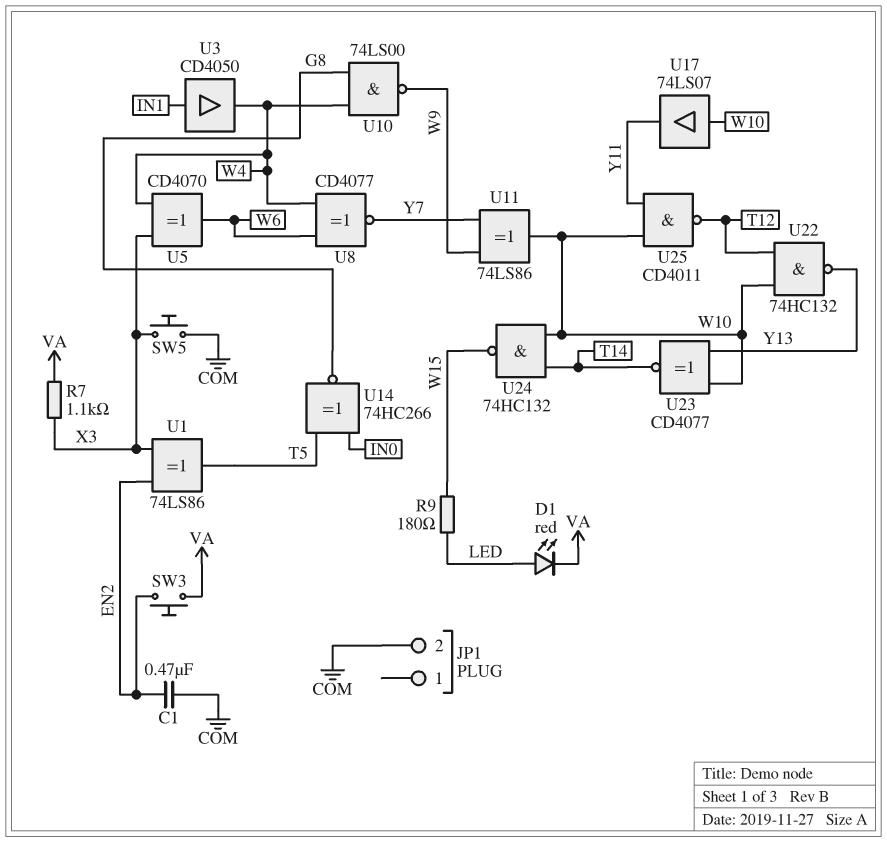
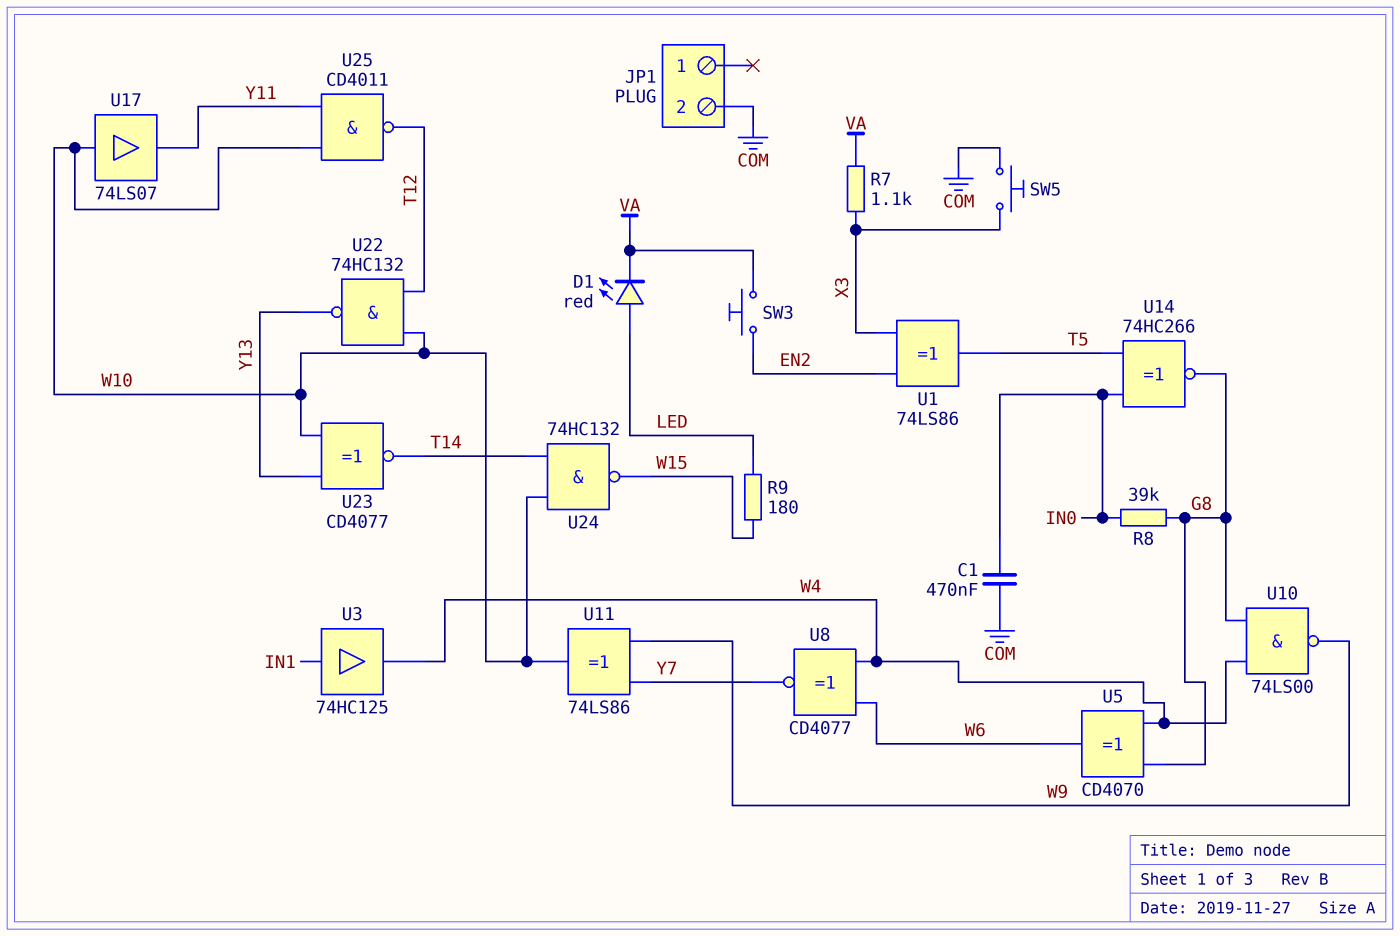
C1: 470nF (COM, EN2) -> 470nF (COM, IN0)
R8: none -> 39k (G8, IN0)
U3: buffer CD4050 (in IN1, out W4) -> buffer 74HC125 (in IN1, out W4)
U5: XOR CD4070 (in W4, in X3, out W6) -> XOR CD4070 (in G8, in W4, out W6)

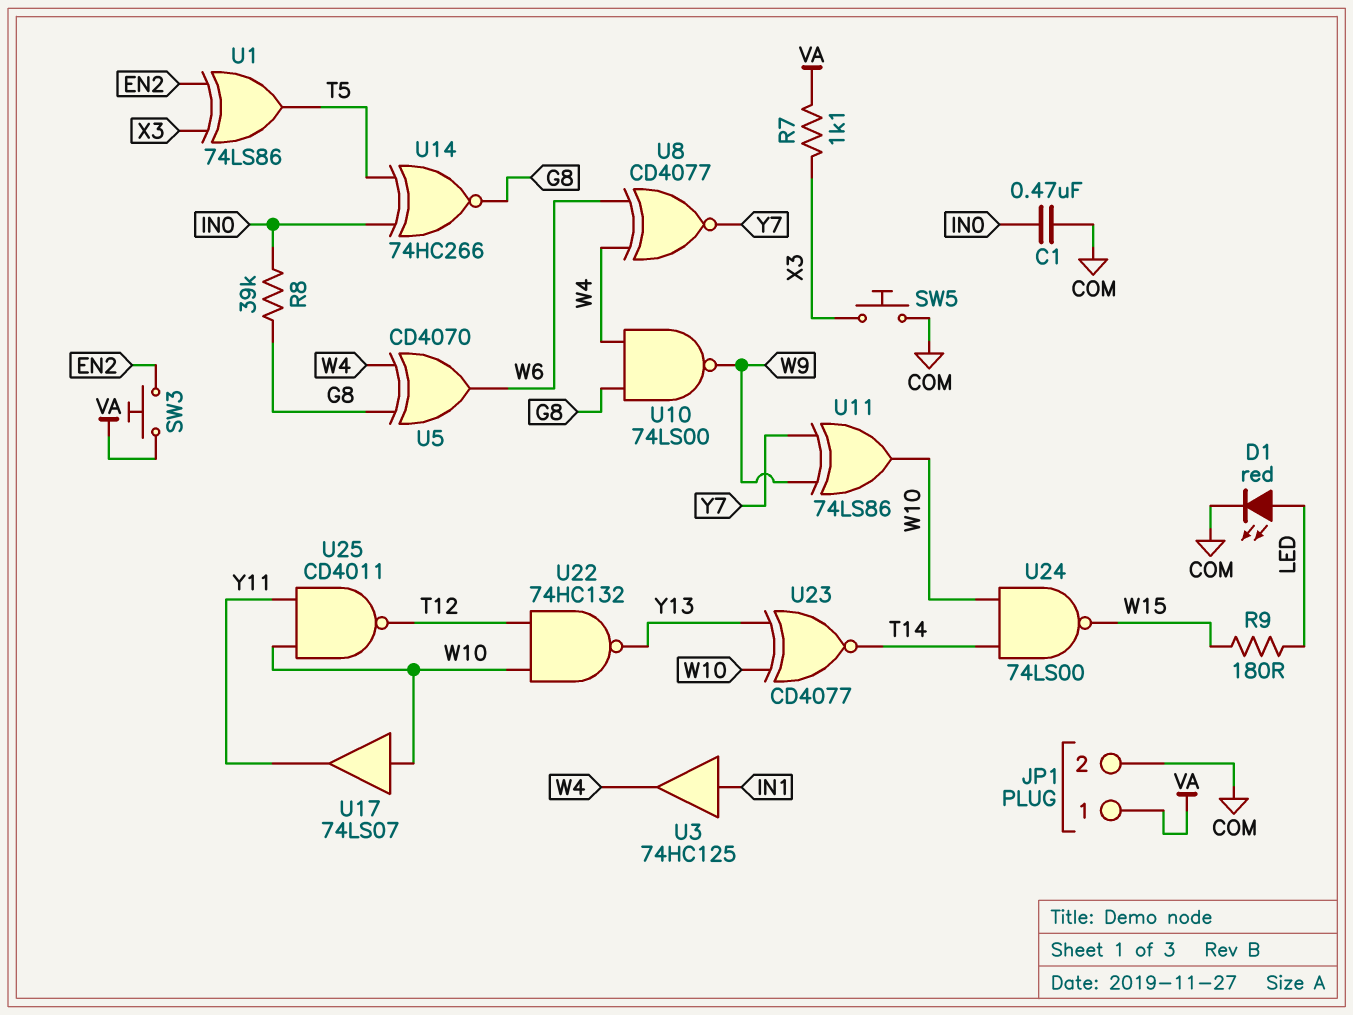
D1: LED red (A LED, K VA) -> LED red (A LED, K COM)
JP1 pin 1: none -> VA
U24: NAND 74HC132 (in T14, in W10, out W15) -> NAND 74LS00 (in T14, in W10, out W15)

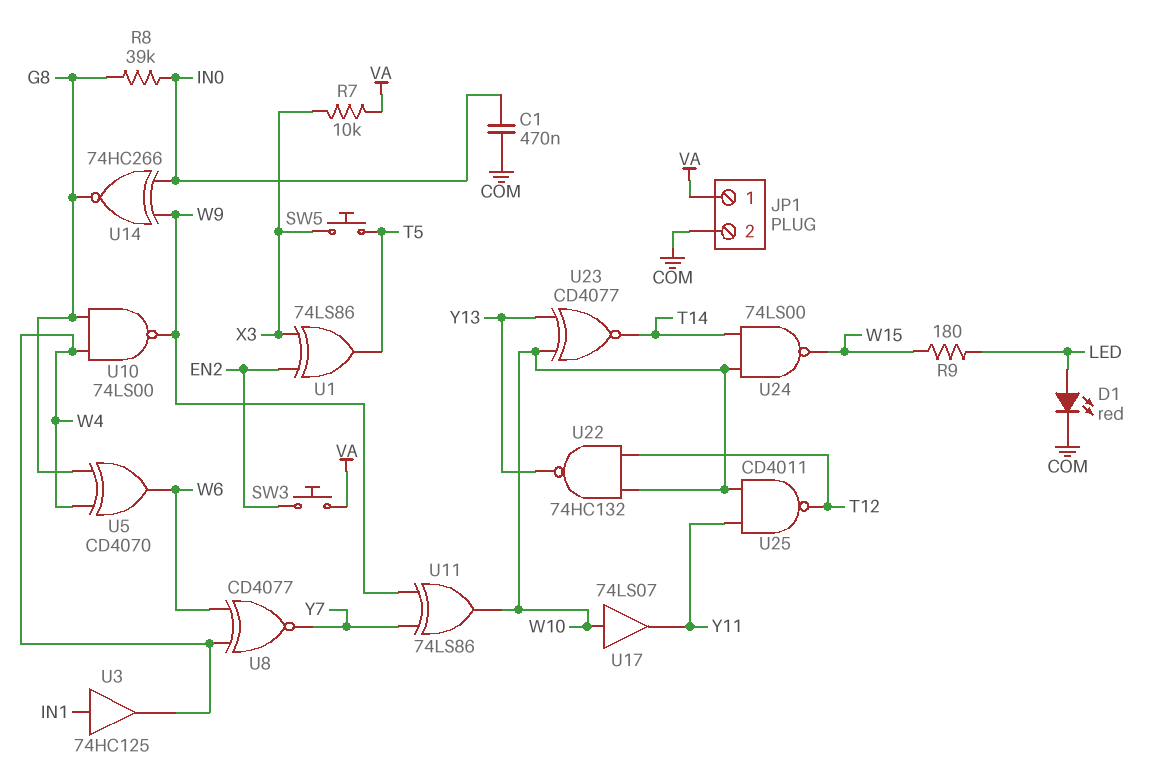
R7: 1.1k (VA, X3) -> 10k (VA, X3)
SW5: button (COM, X3) -> button (T5, X3)
U14: XNOR 74HC266 (in IN0, in T5, out G8) -> XNOR 74HC266 (in IN0, in W9, out G8)

